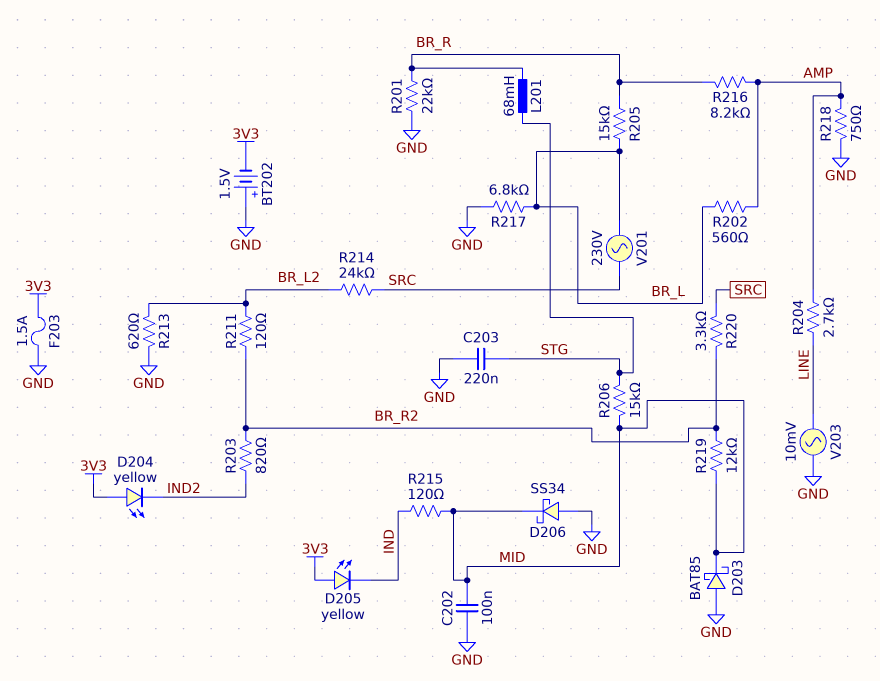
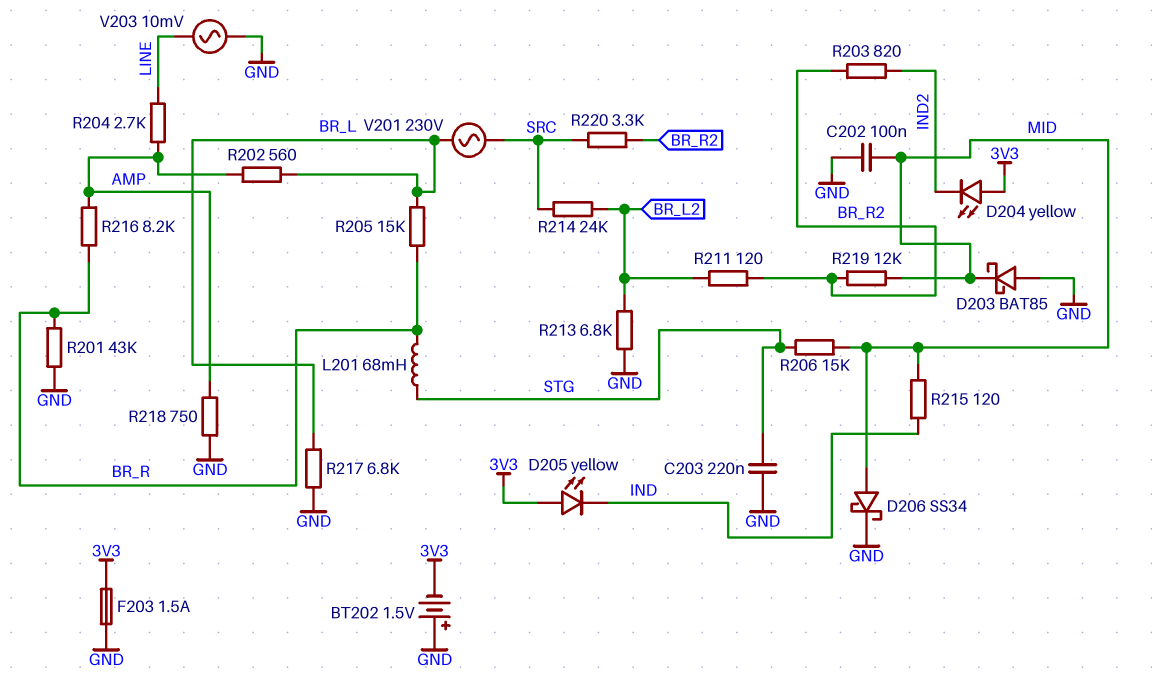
D206: schottky SS34 (A GND, K MID) -> schottky SS34 (A MID, K GND)
R201: 22k (BR_R, GND) -> 43k (BR_R, GND)
R213: 620 (BR_L2, GND) -> 6.8k (BR_L2, GND)

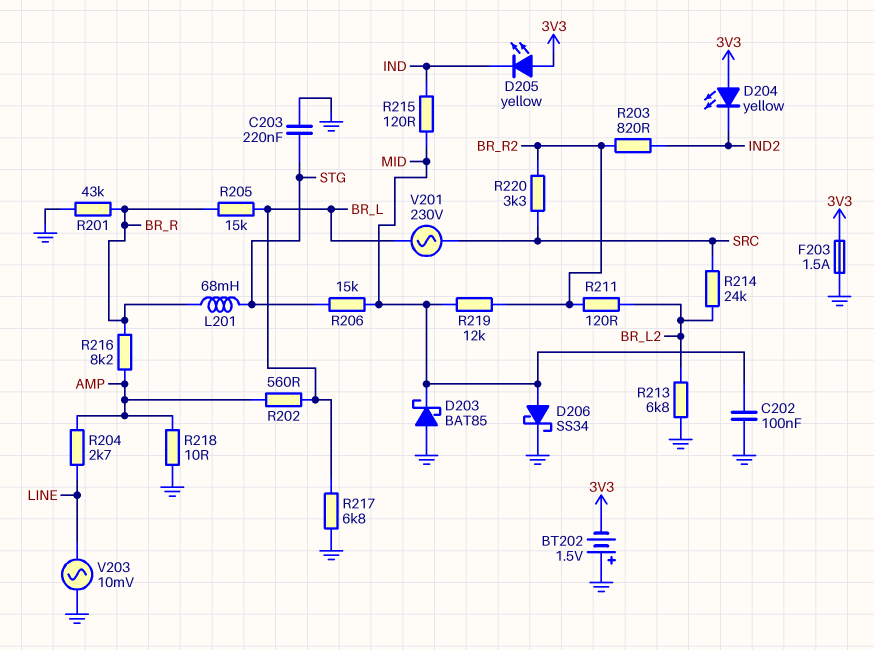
R218: 750 (AMP, GND) -> 10 (AMP, GND)

